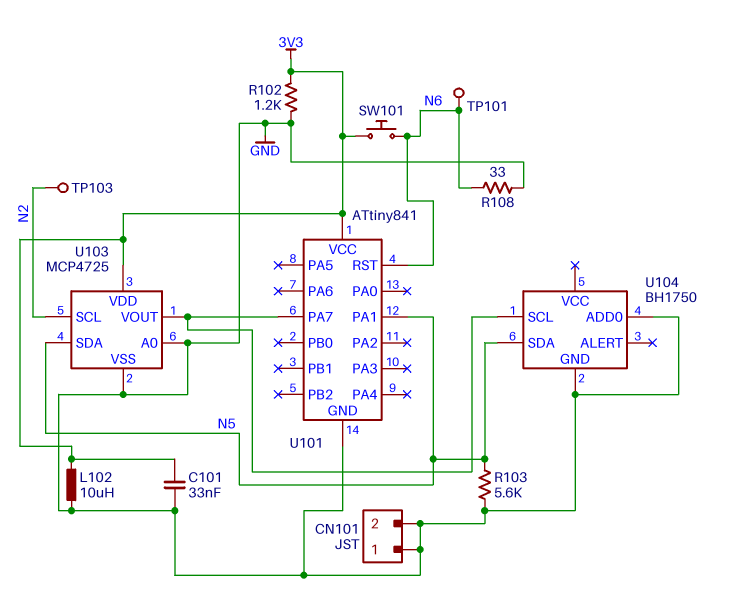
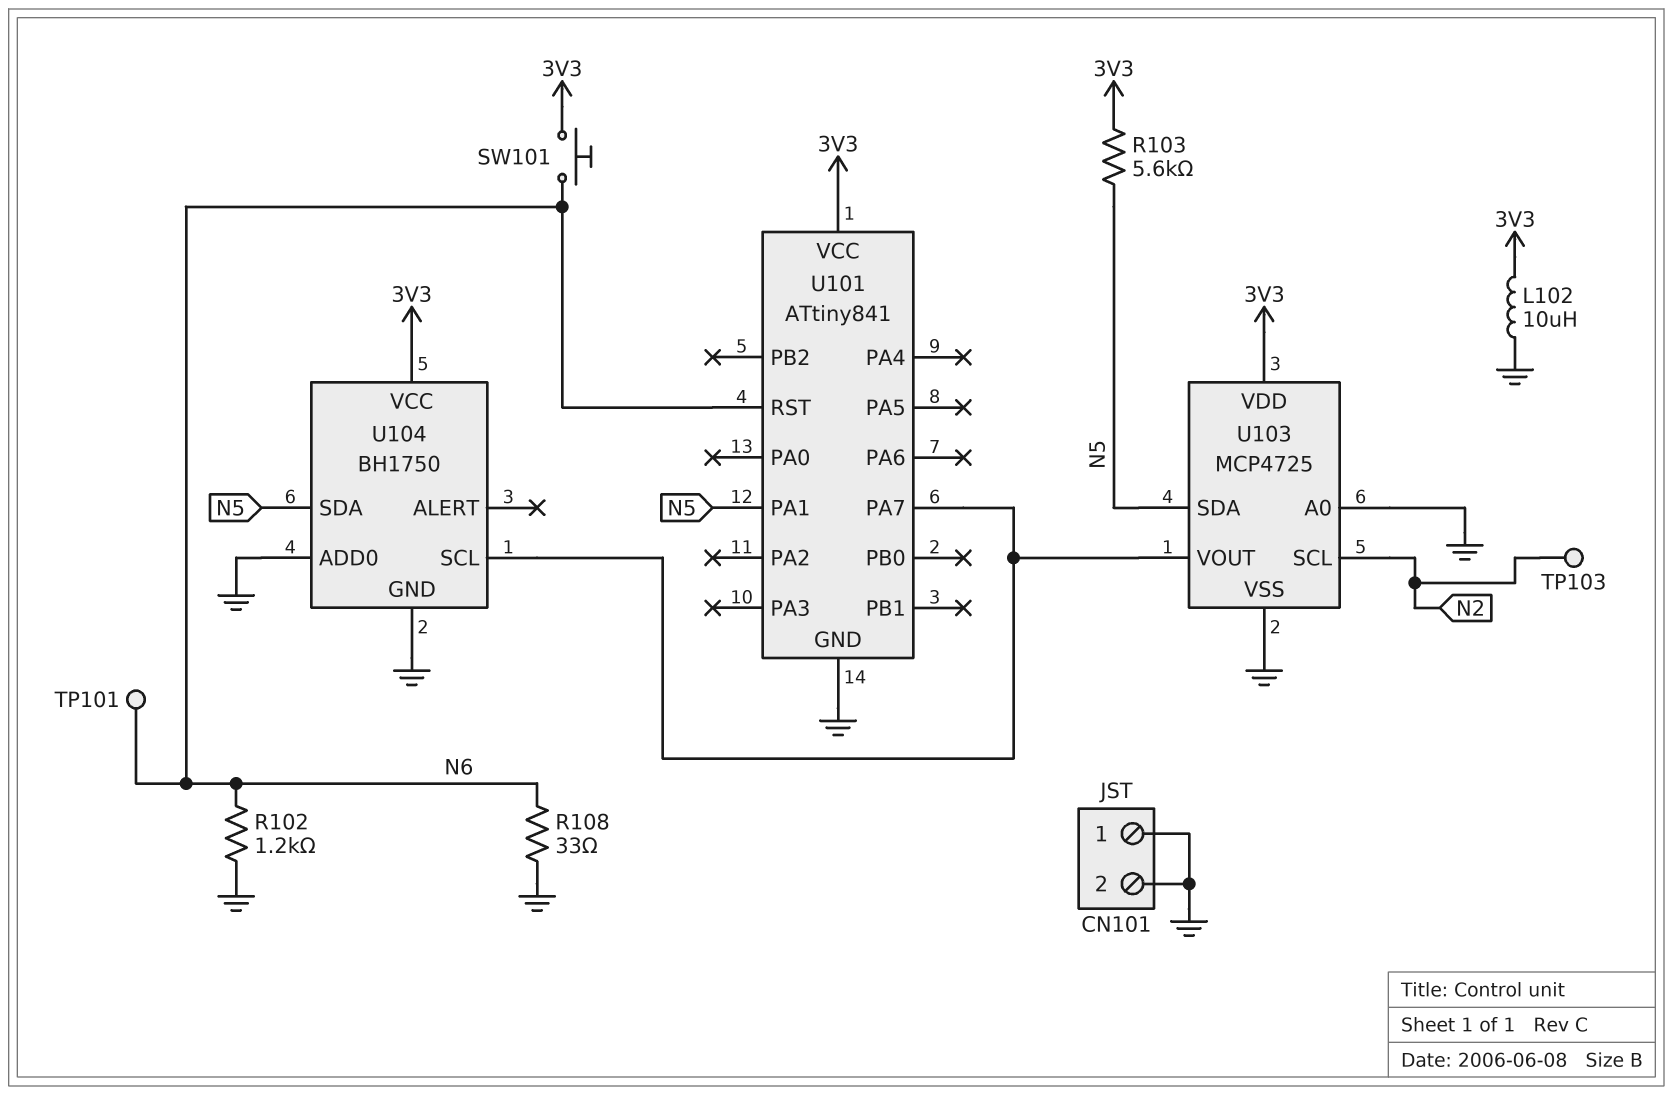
C101: 33nF (3V3, GND) -> none
R102: 1.2k (3V3, GND) -> 1.2k (GND, N6)
R103: 5.6k (GND, N5) -> 5.6k (3V3, N5)
U104 pin VCC: none -> 3V3

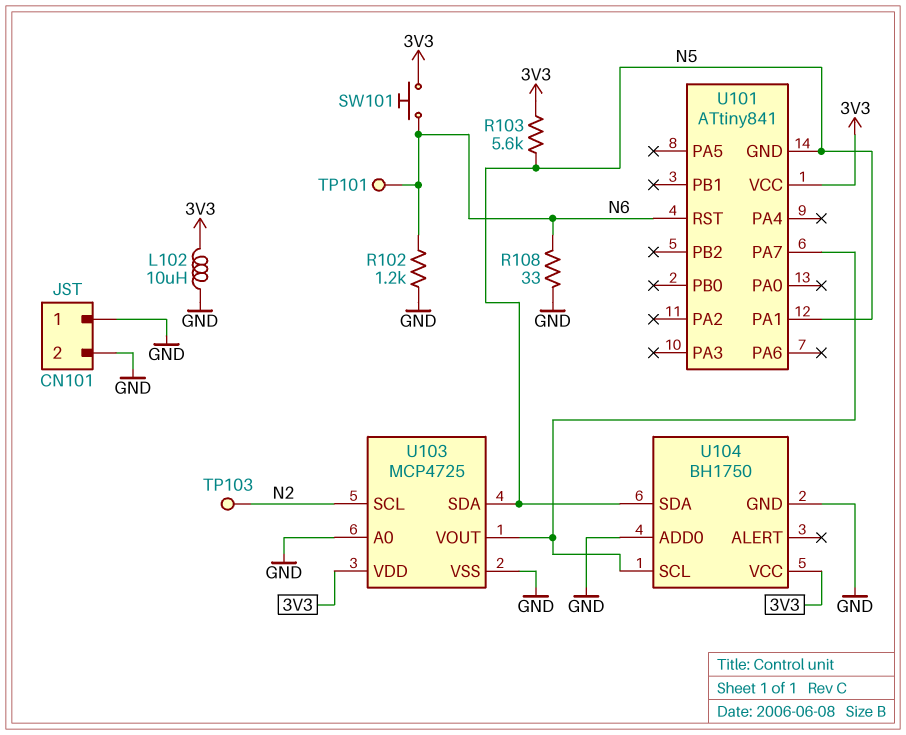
U101 pin GND: GND -> N5

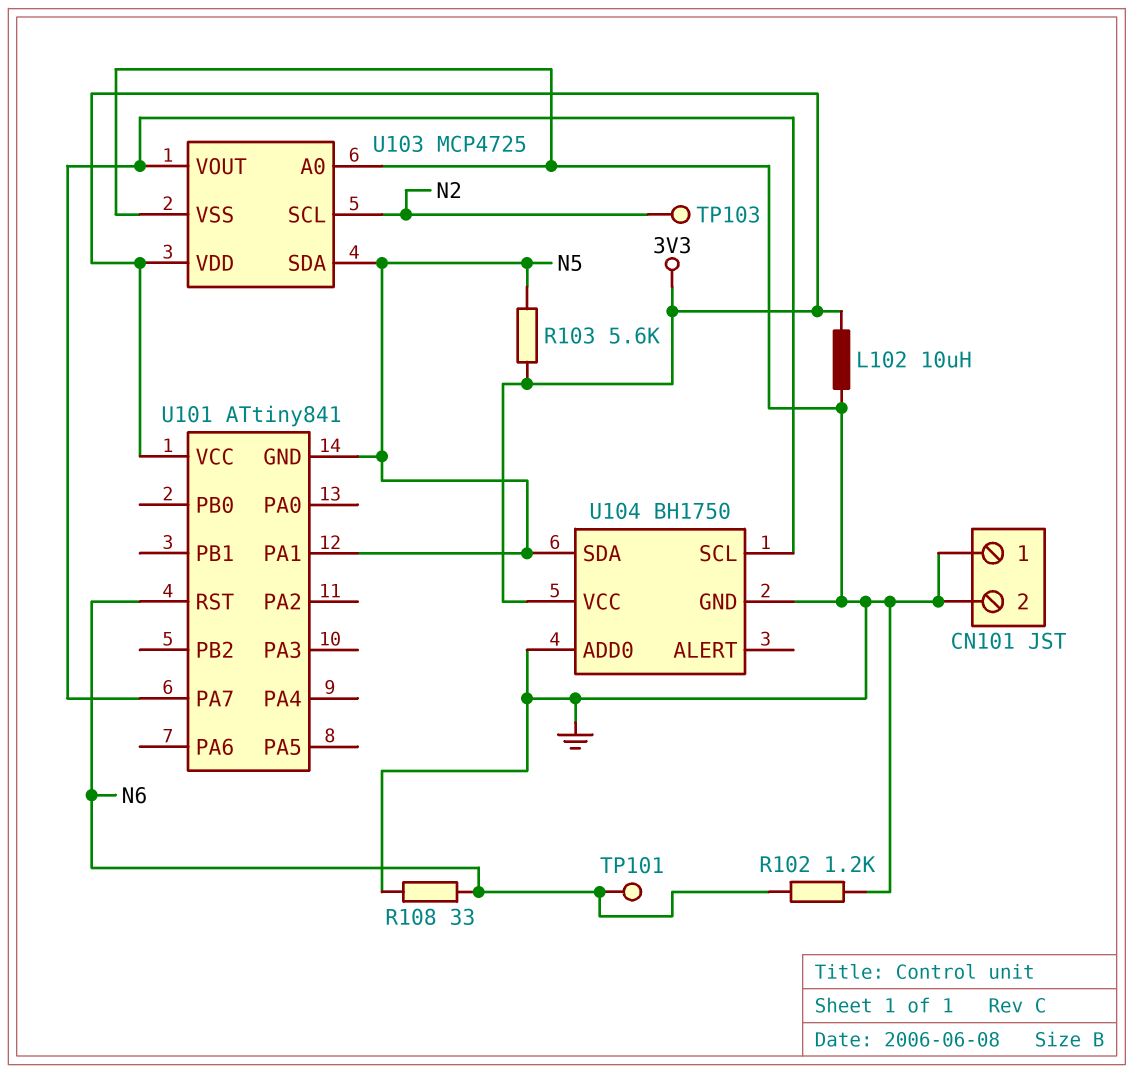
SW101: button (3V3, N6) -> none

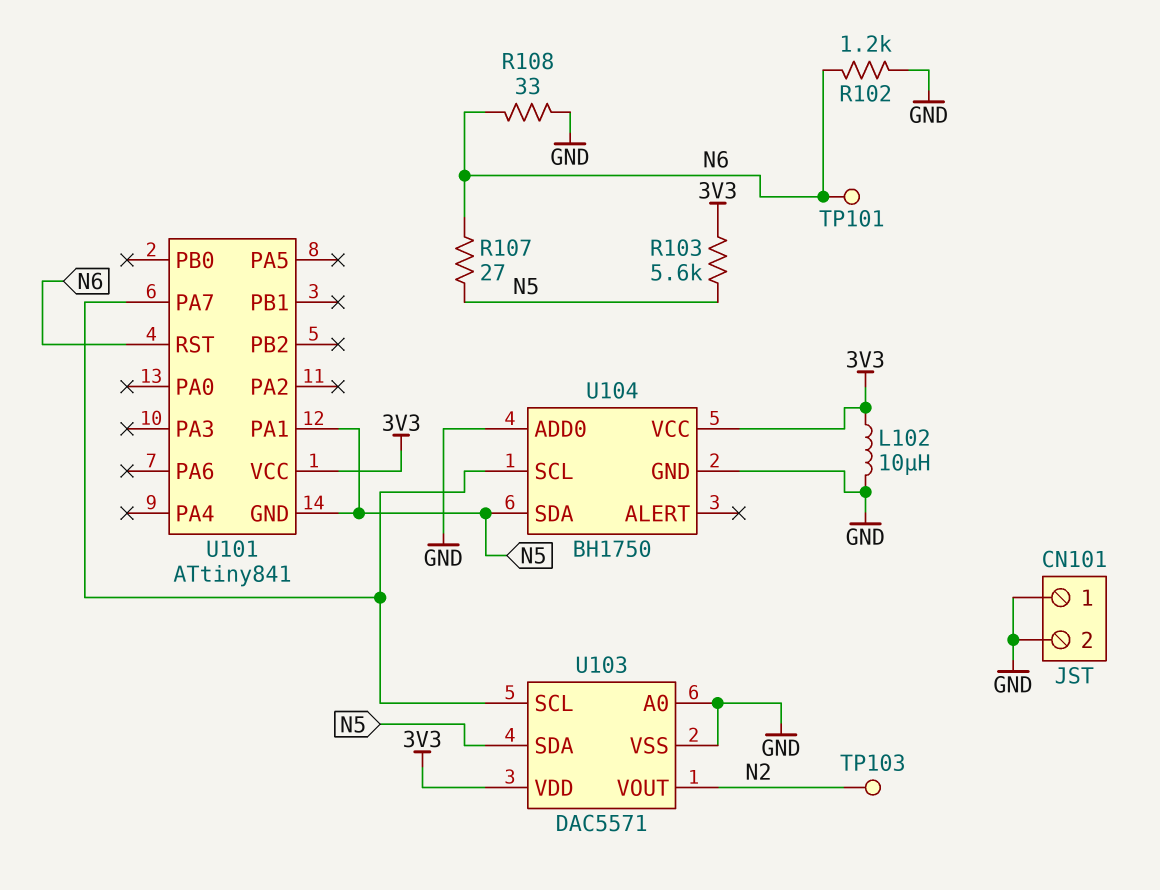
R107: none -> 27 (N5, N6)
U103: MCP4725 -> DAC5571
U103 pin SCL: N2 -> U101/PA7
U103 pin VOUT: U101/PA7 -> N2

